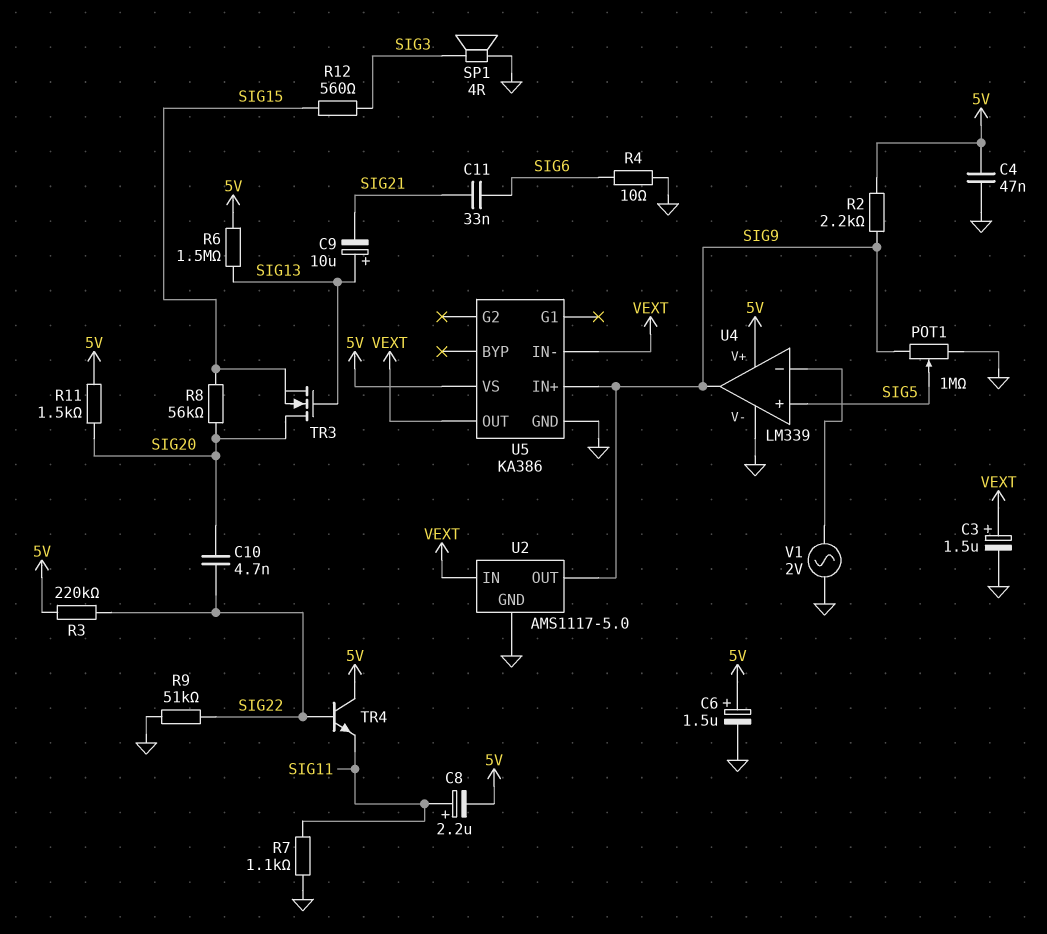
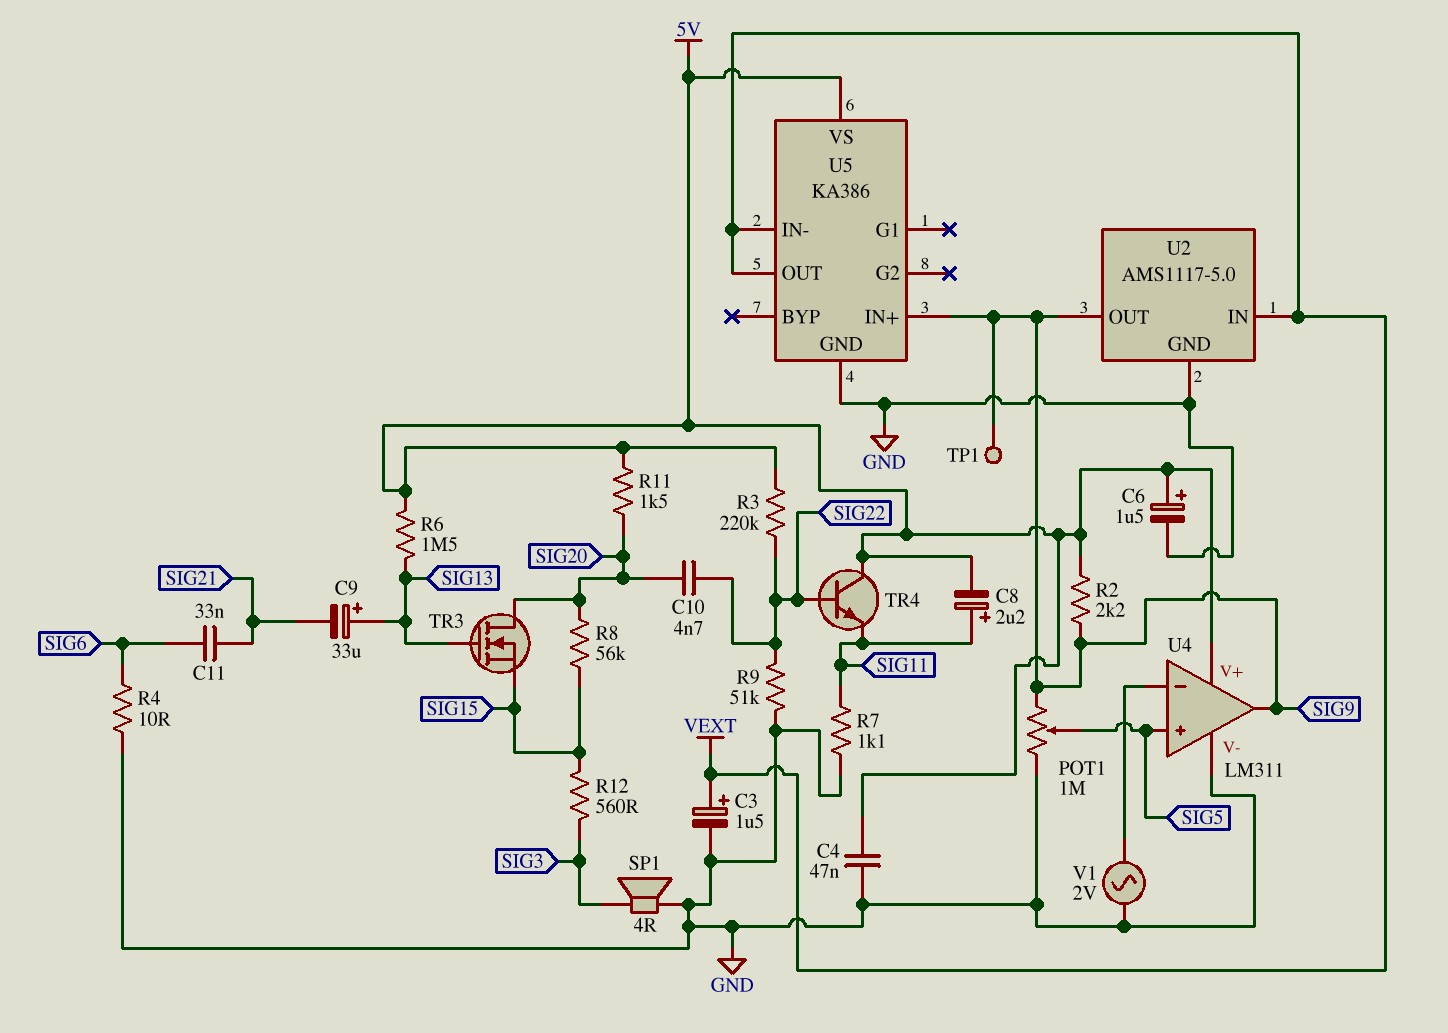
C9: 10uF (plus SIG13, minus SIG21) -> 33uF (plus SIG13, minus SIG21)
TP1: none -> test point (SIG9)
U4: LM339 -> LM311

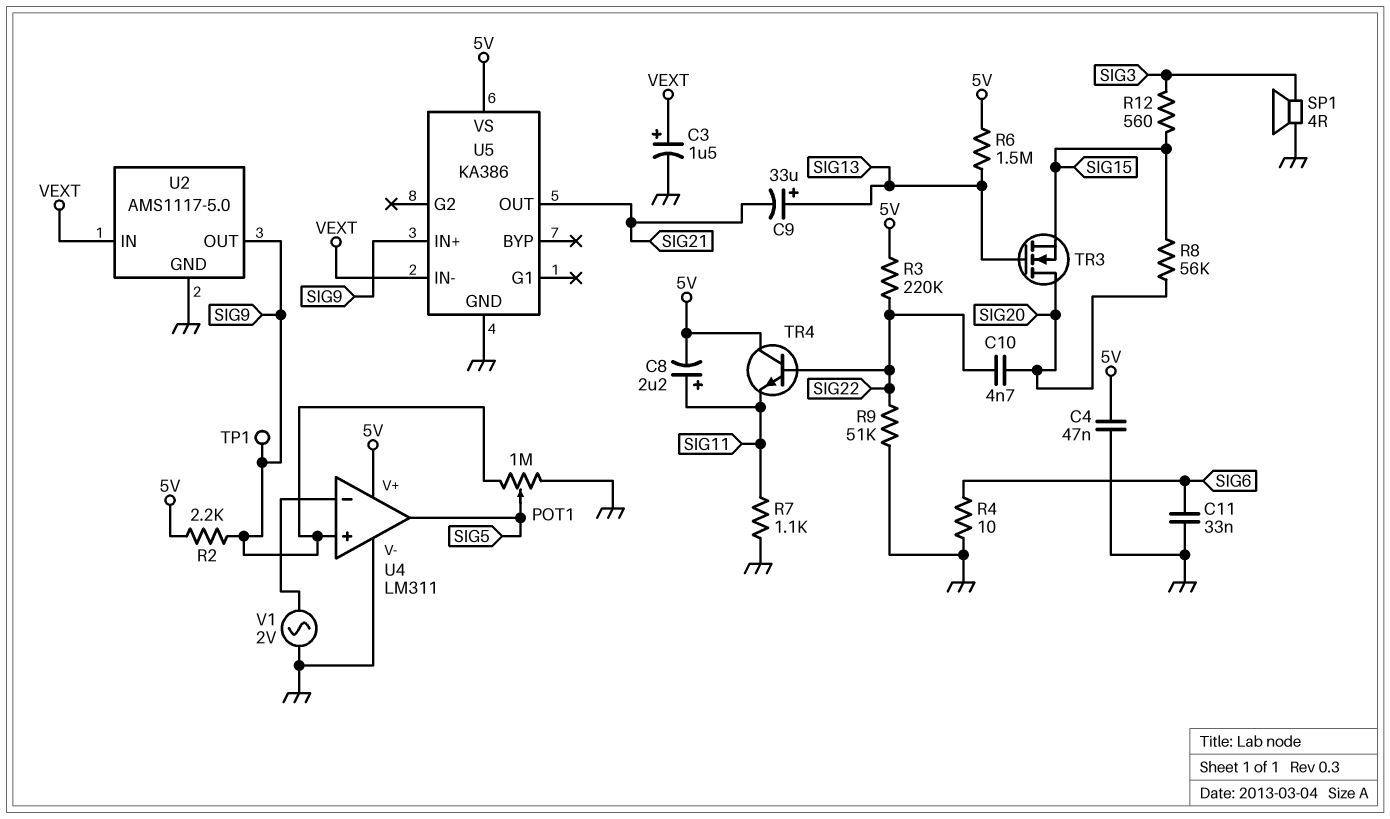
C6: 1.5uF (plus 5V, minus GND) -> none
C11: 33nF (SIG6, SIG21) -> 33nF (GND, SIG6)
R11: 1.5k (5V, SIG20) -> none
U4 pin in+: SIG5 -> SIG9
U4 pin out: SIG9 -> SIG5
U5 pin OUT: VEXT -> SIG21

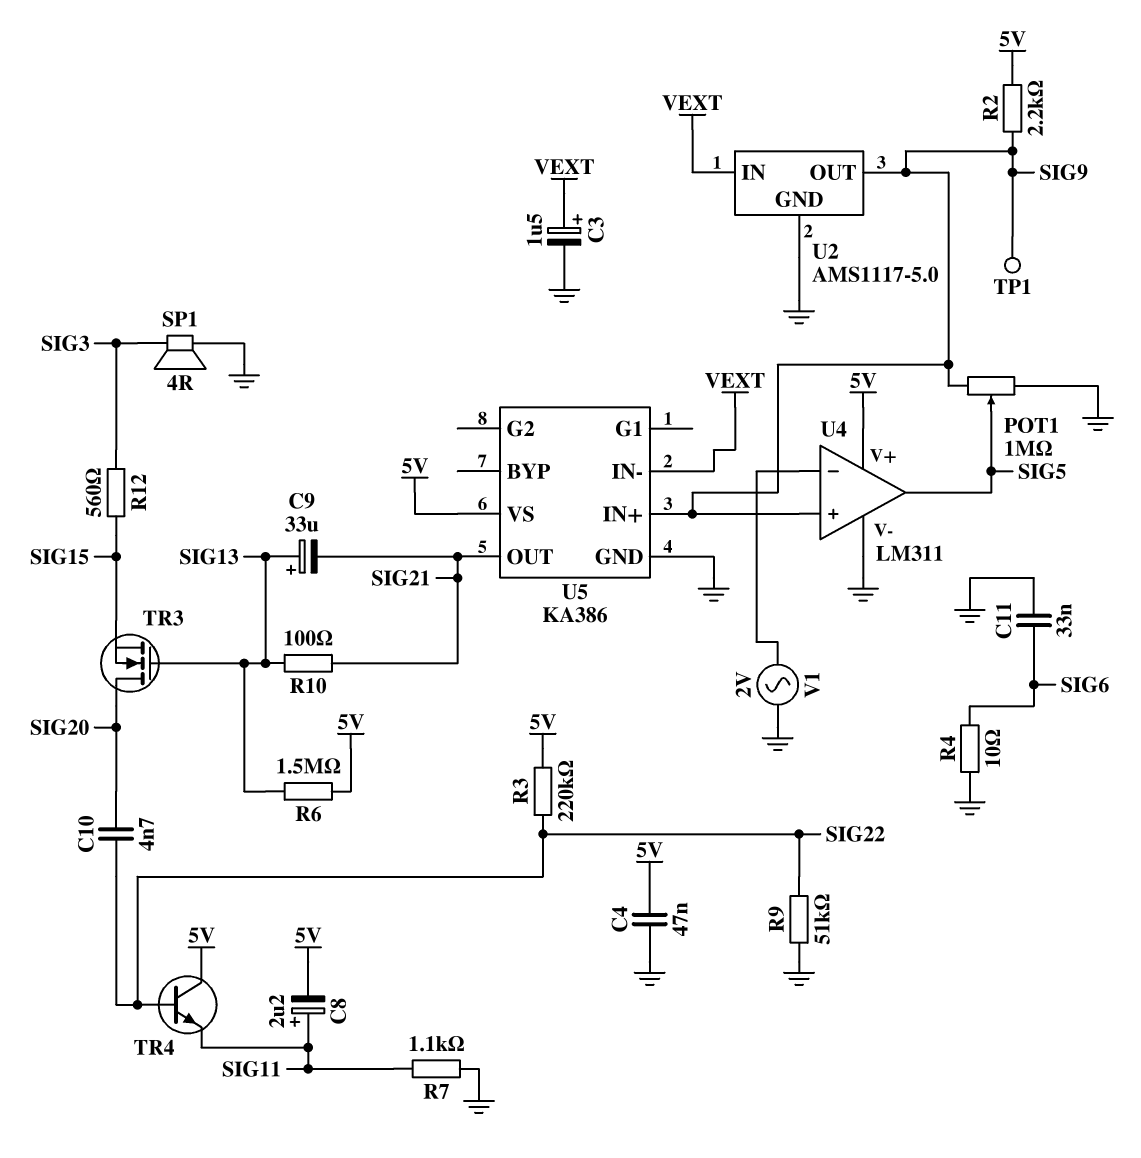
R8: 56k (SIG15, SIG20) -> none
R10: none -> 100 (SIG13, SIG21)

